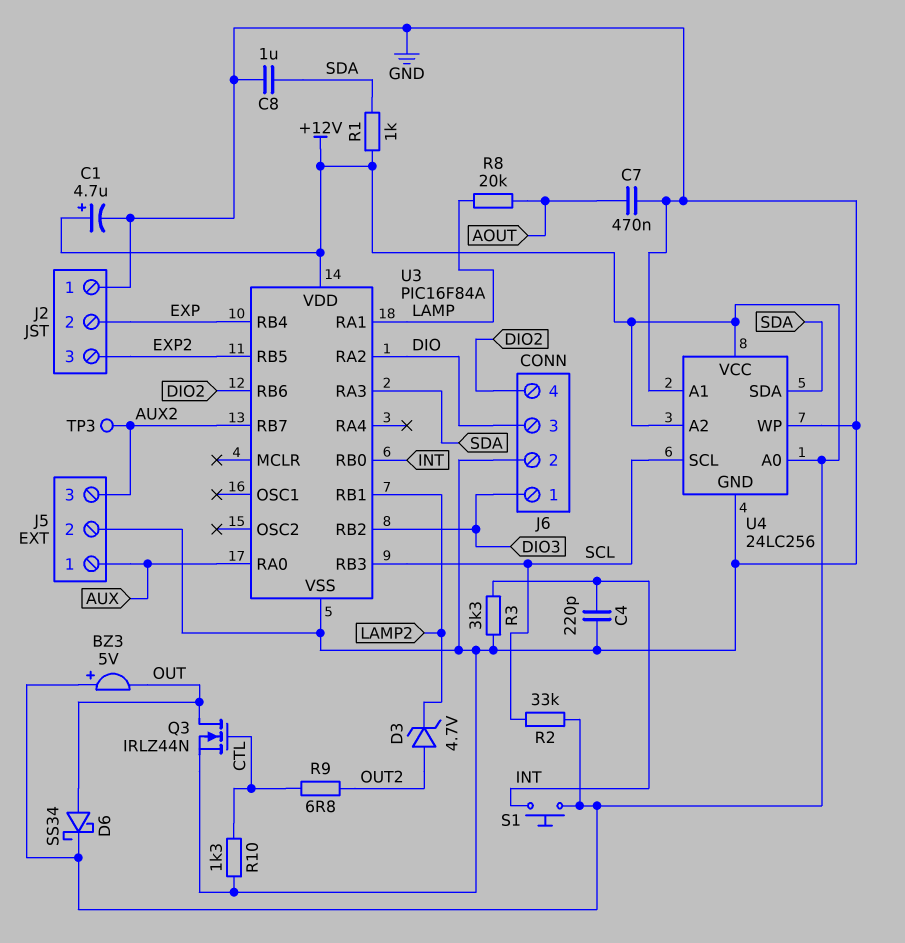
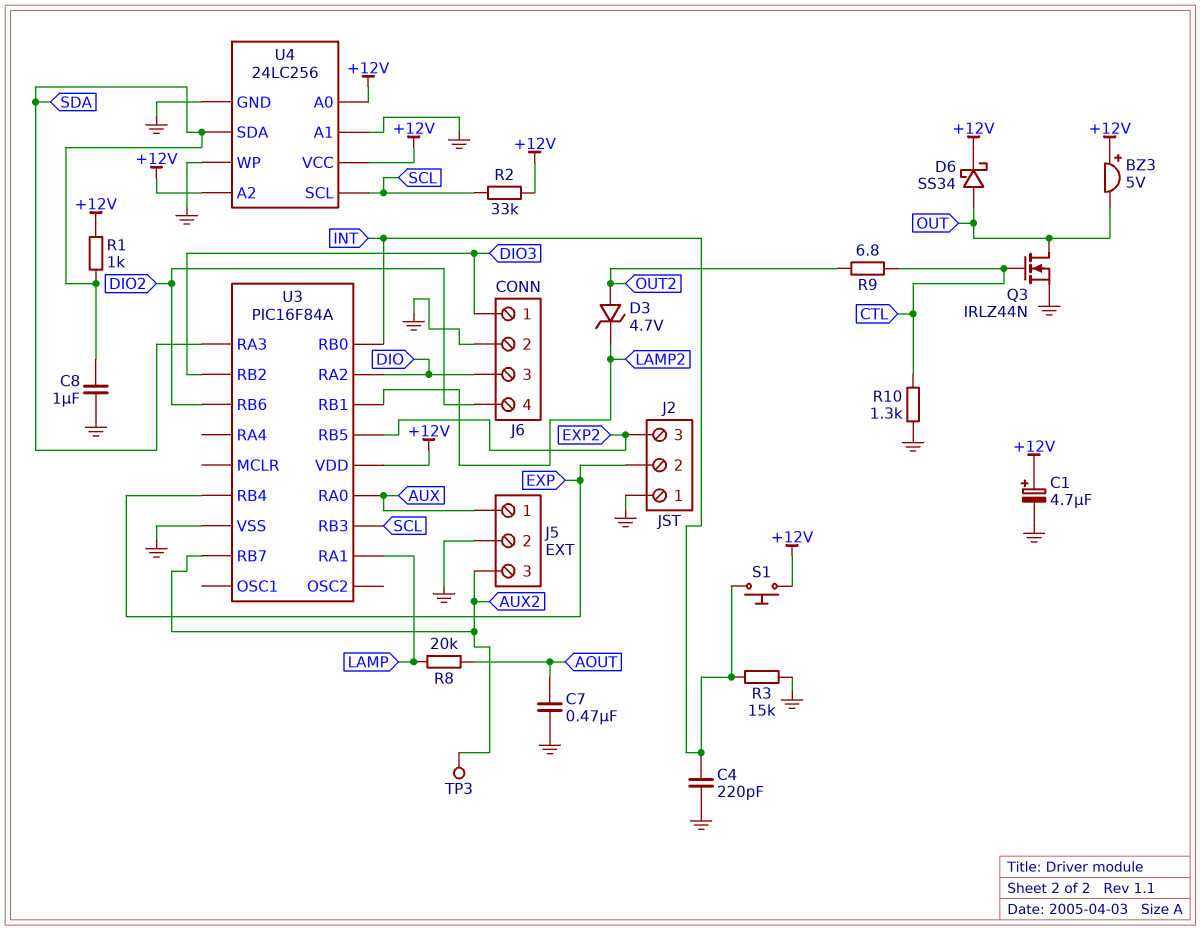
R3: 3.3k (GND, INT) -> 15k (GND, INT)

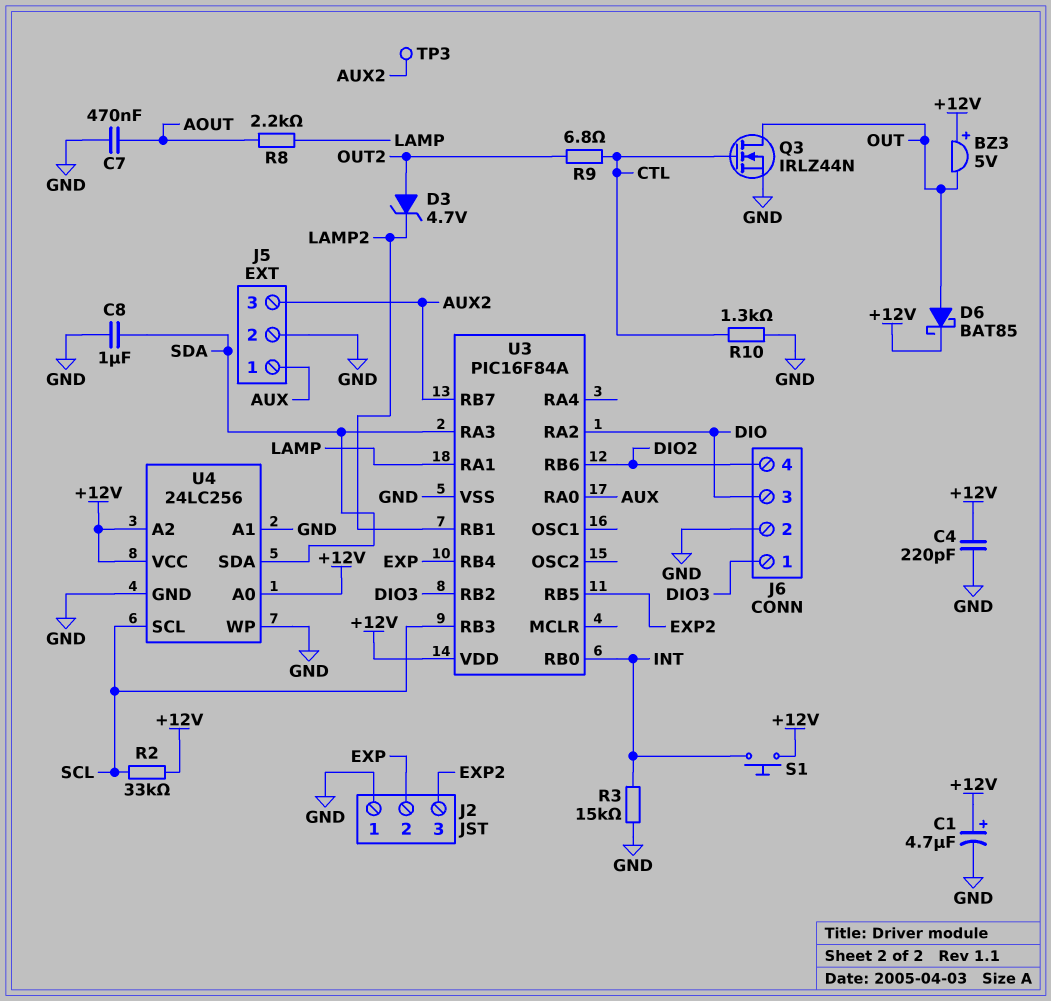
C4: 220pF (GND, INT) -> 220pF (+12V, GND)
D6: schottky SS34 (A OUT, K +12V) -> schottky BAT85 (A OUT, K +12V)
R1: 1k (+12V, SDA) -> none
R8: 20k (AOUT, LAMP) -> 2.2k (AOUT, LAMP)

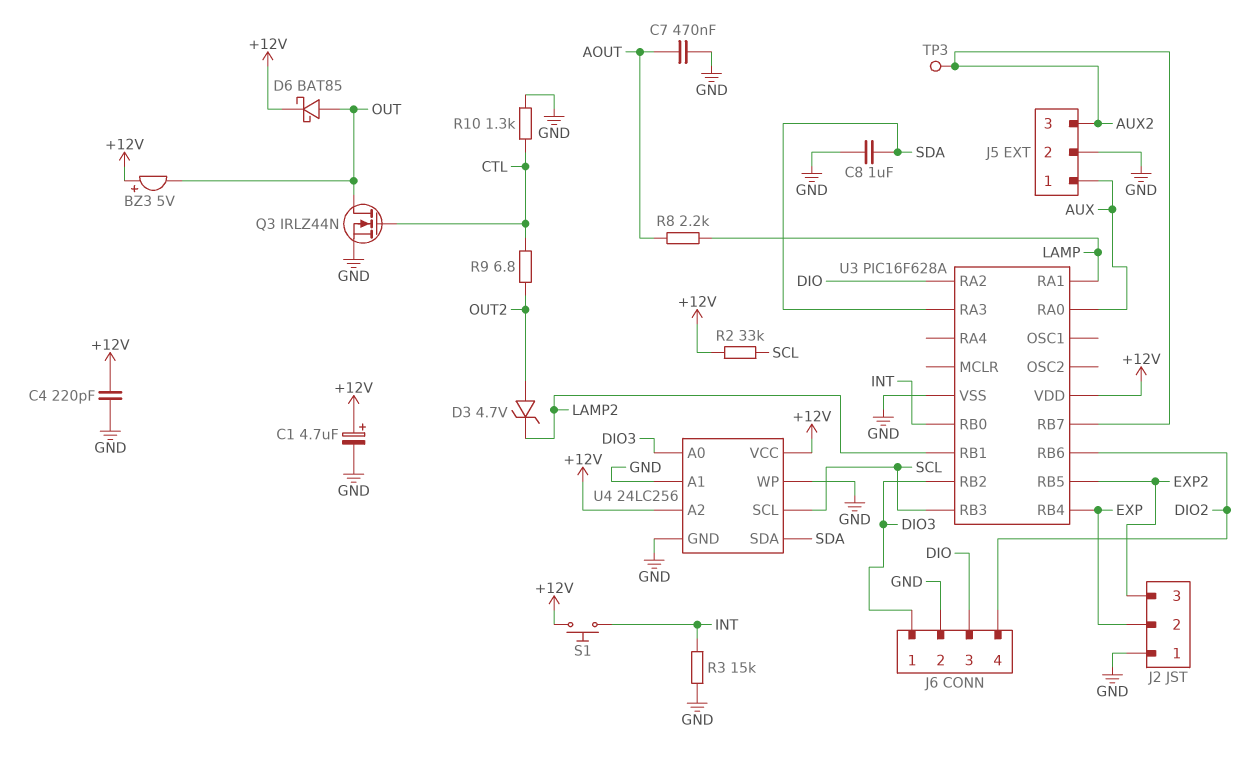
U3: PIC16F84A -> PIC16F628A
U4 pin A0: +12V -> DIO3

